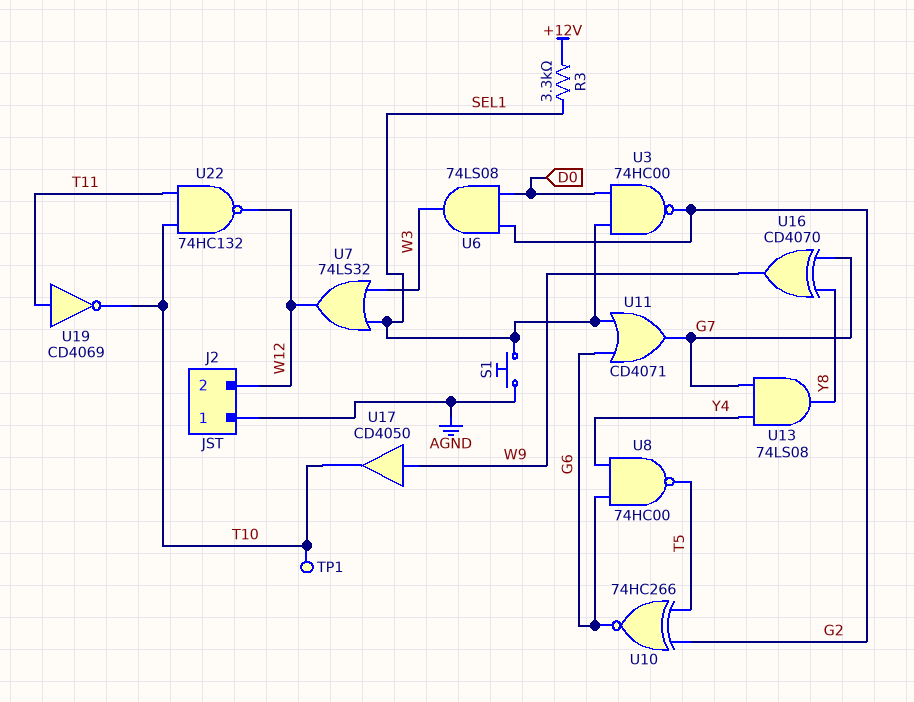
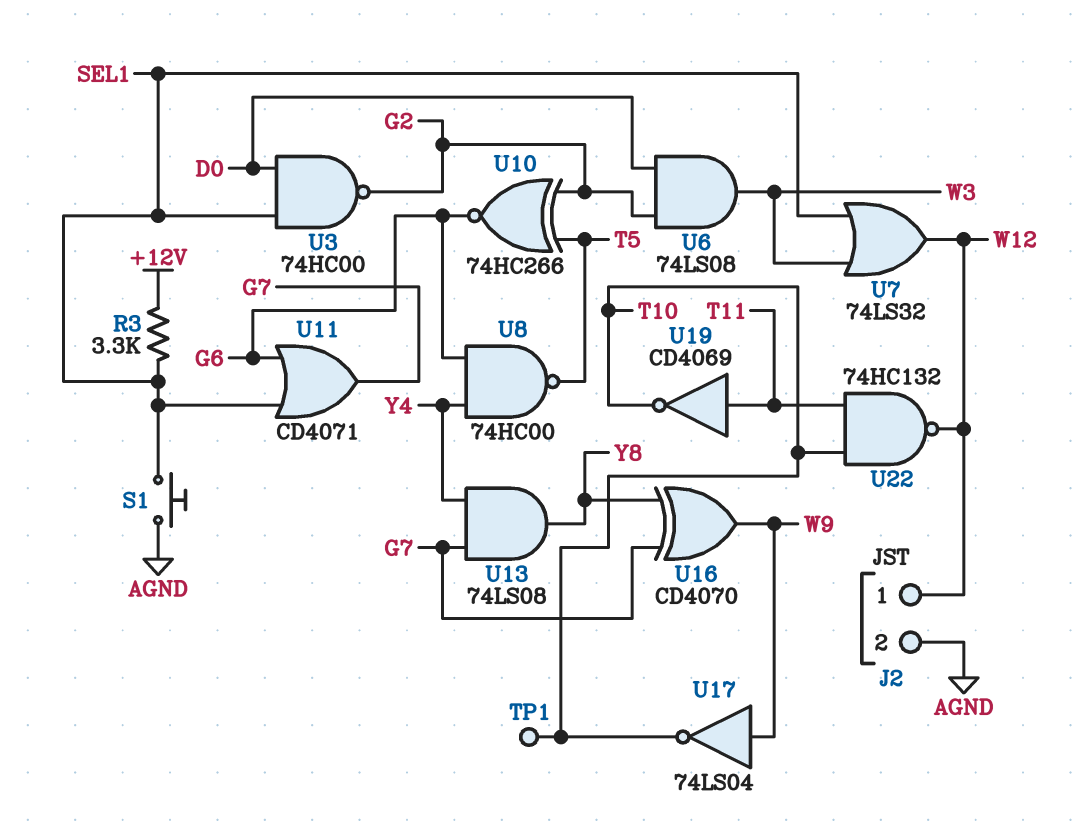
J2 pin 1: AGND -> W12
J2 pin 2: W12 -> AGND
U17: buffer CD4050 (in W9, out T10) -> NOT 74LS04 (in W9, out T10)

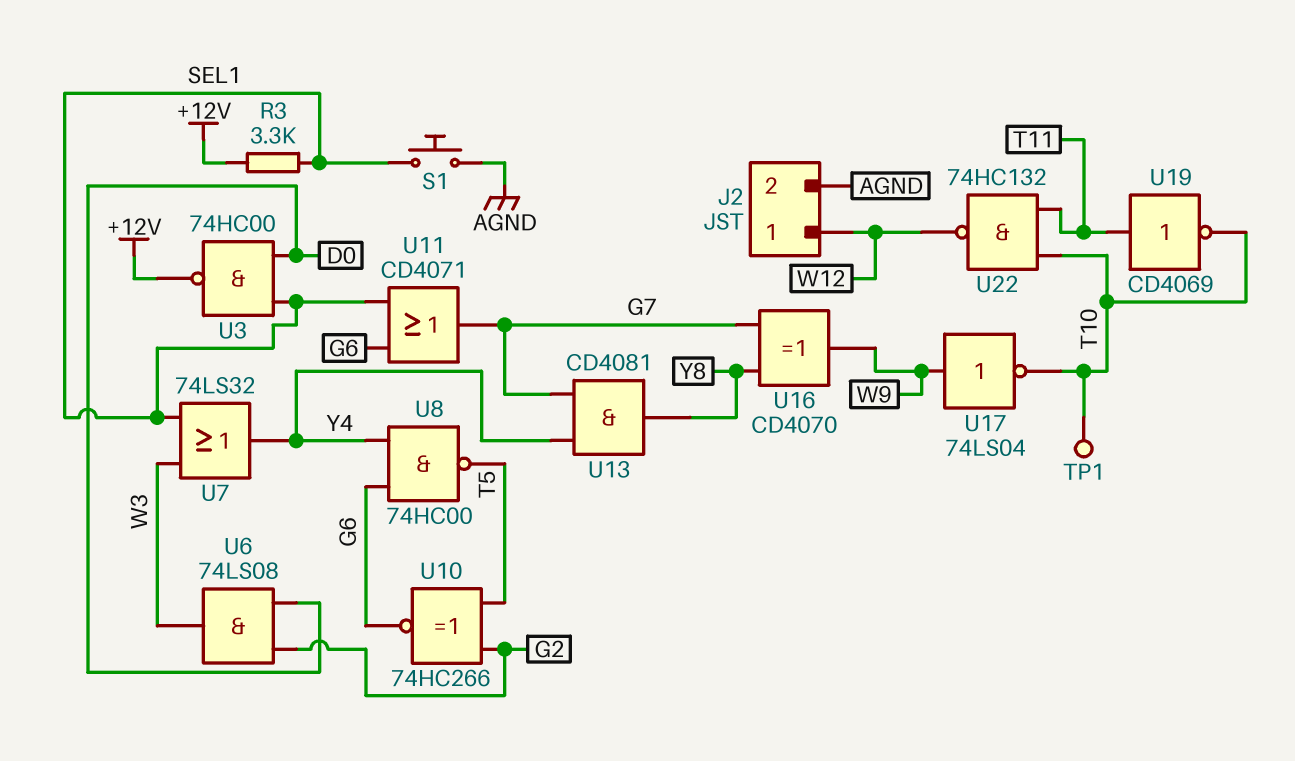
U3: NAND 74HC00 (in D0, in SEL1, out G2) -> NAND 74HC00 (in D0, in SEL1, out +12V)
U7: OR 74LS32 (in SEL1, in W3, out W12) -> OR 74LS32 (in SEL1, in W3, out Y4)
U13: AND 74LS08 (in G7, in Y4, out Y8) -> AND CD4081 (in G7, in Y4, out Y8)

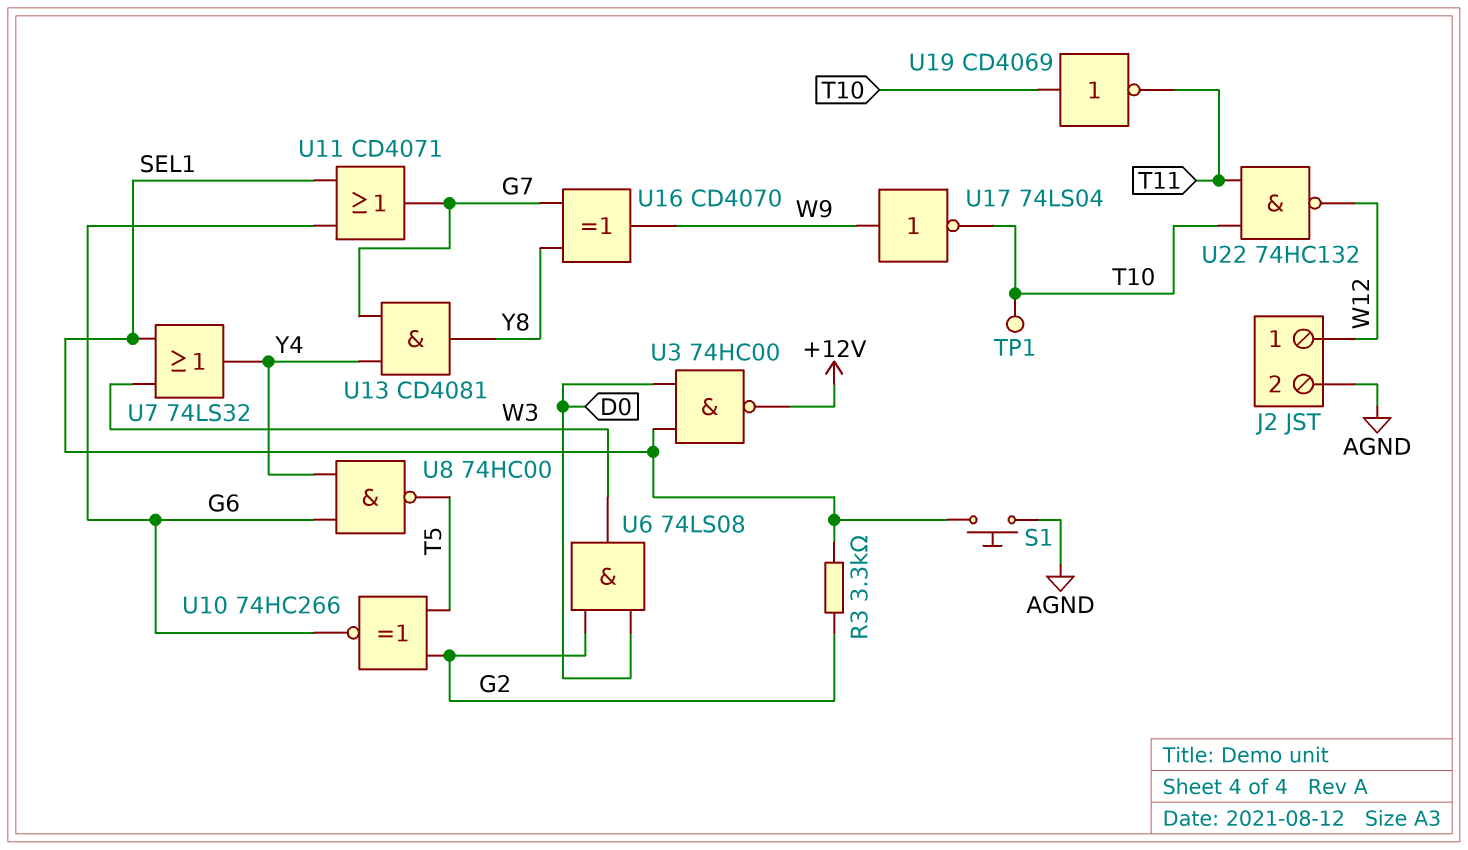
R3: 3.3k (+12V, SEL1) -> 3.3k (G2, SEL1)
U19: NOT CD4069 (in T11, out T10) -> NOT CD4069 (in T10, out T11)

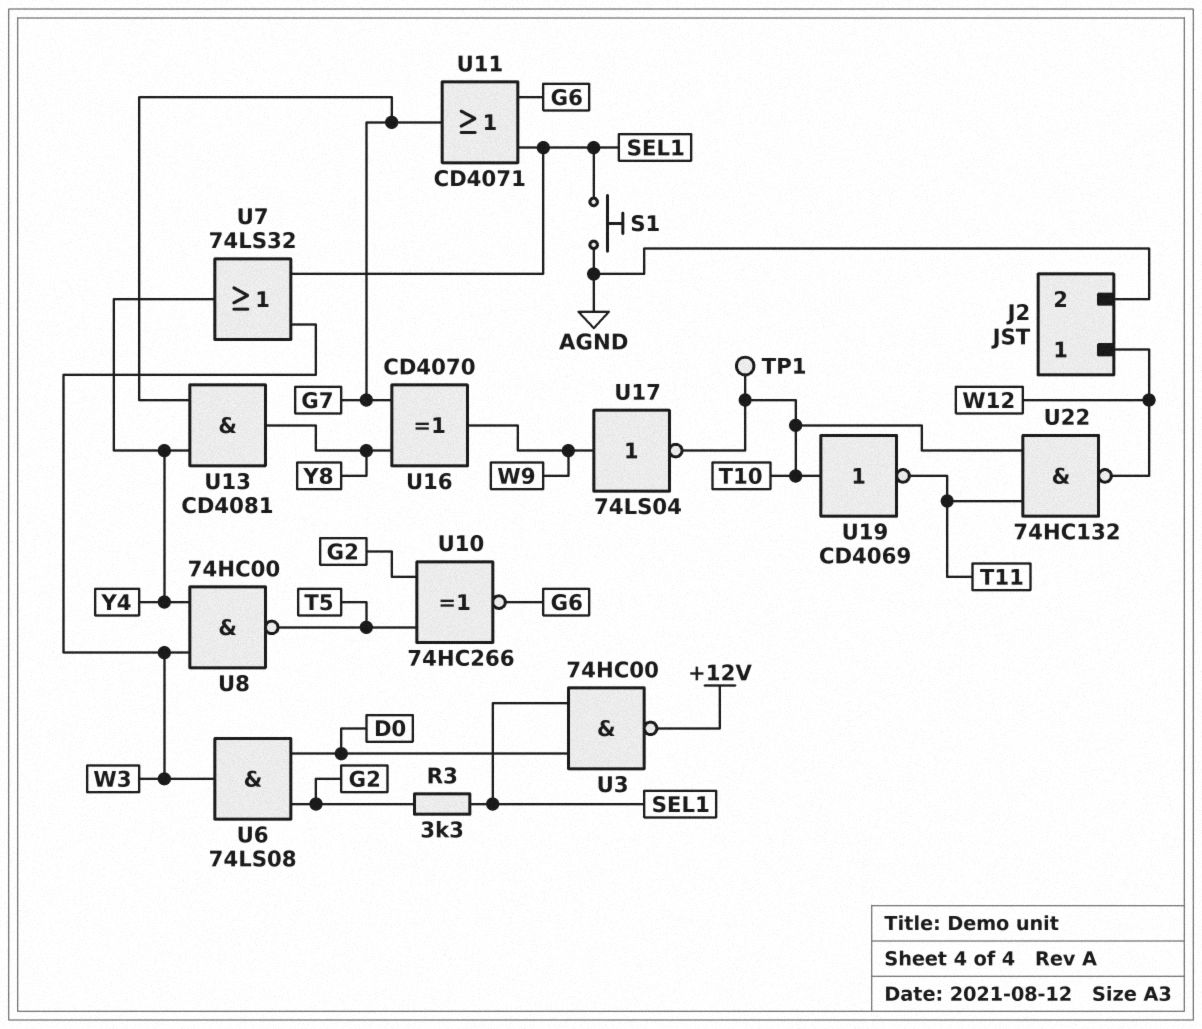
U8: NAND 74HC00 (in G6, in Y4, out T5) -> NAND 74HC00 (in W3, in Y4, out T5)

